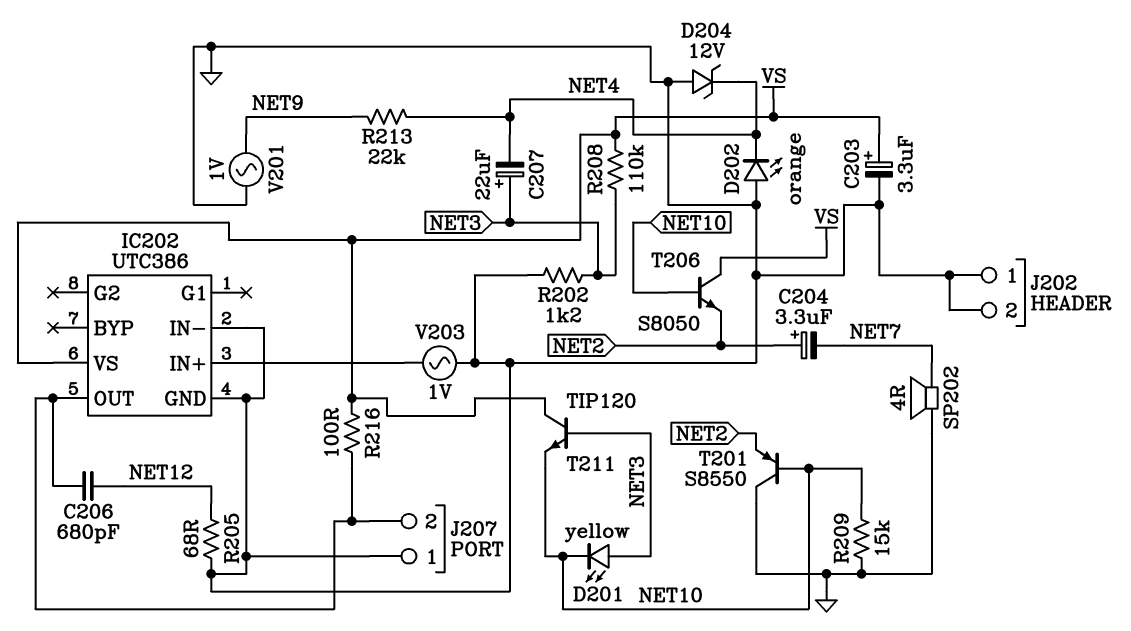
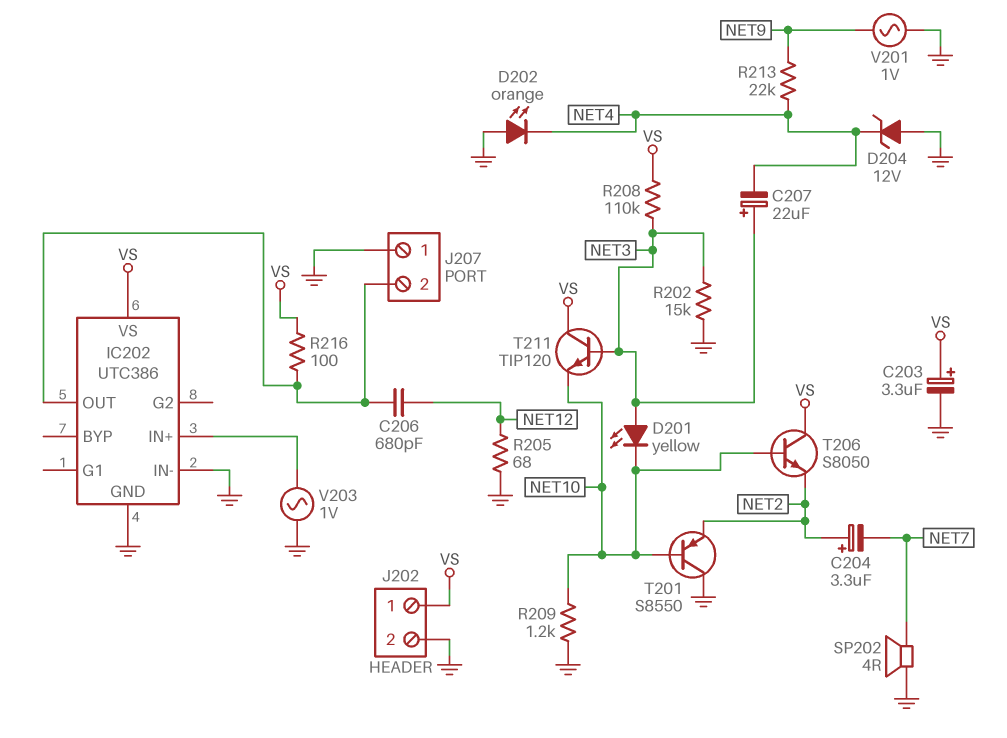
J202 pin 1: GND -> VS
R202: 1.2k (GND, NET3) -> 15k (GND, NET3)
R209: 15k (GND, NET10) -> 1.2k (GND, NET10)

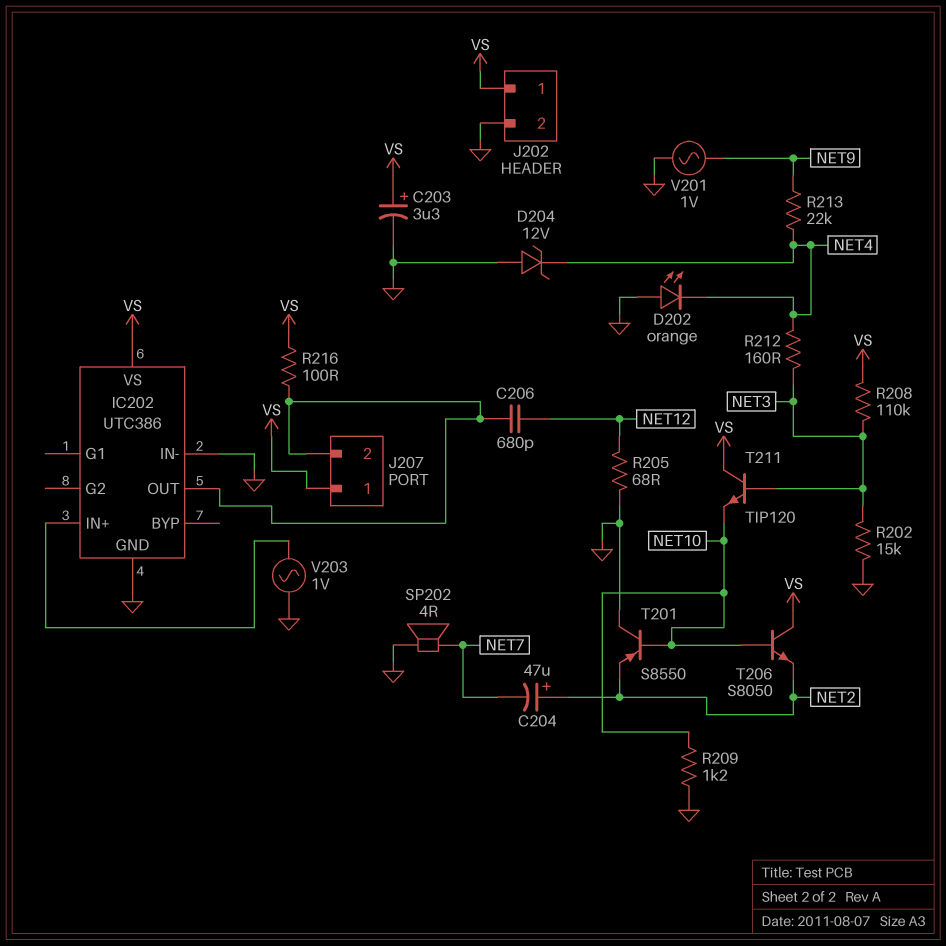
C204: 3.3uF (plus NET2, minus NET7) -> 47uF (plus NET2, minus NET7)
C207: 22uF (plus NET3, minus NET4) -> none
D201: LED yellow (A NET3, K NET10) -> none
J207 pin 1: GND -> VS
R212: none -> 160 (NET3, NET4)

